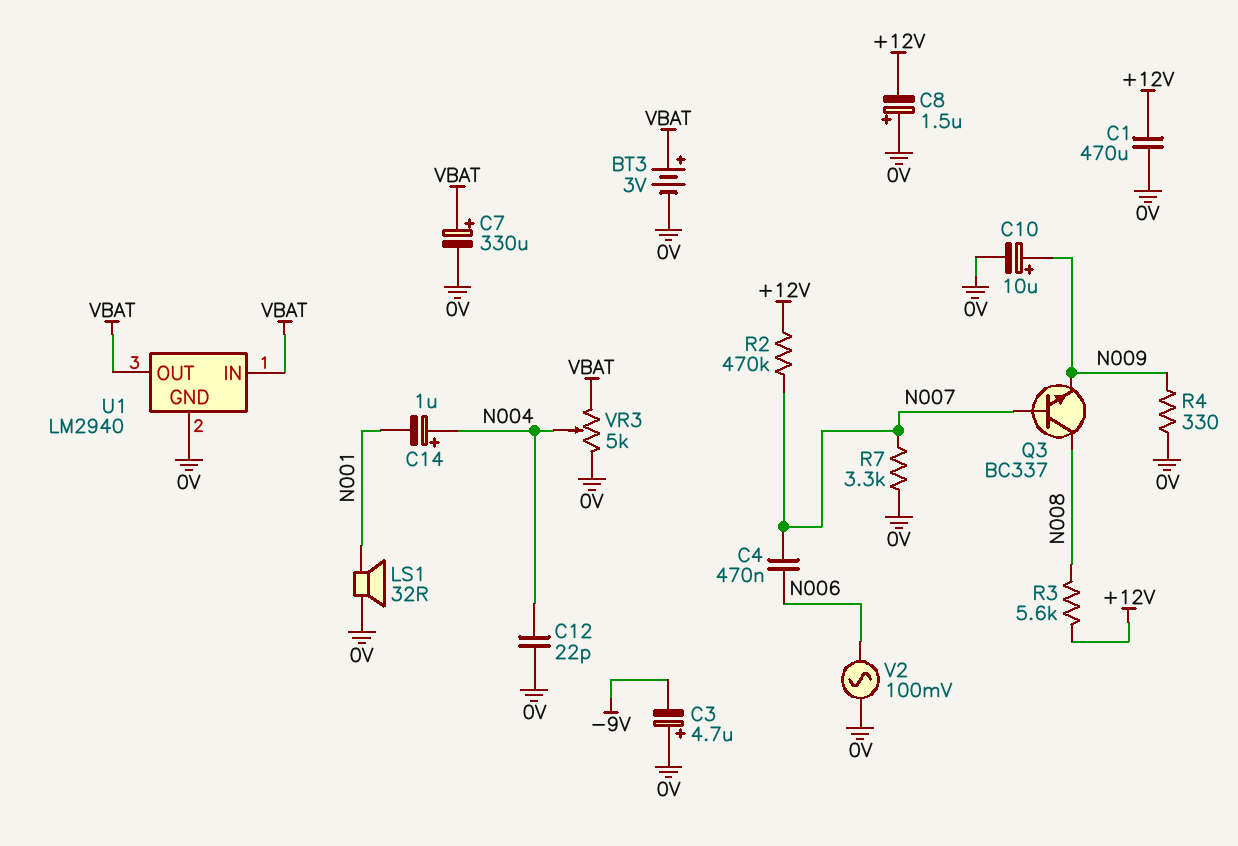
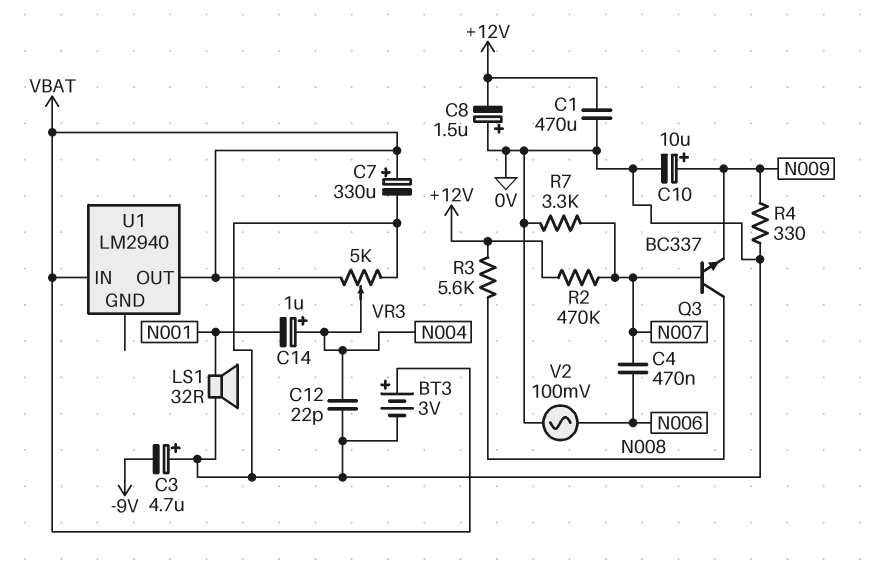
U1 pin GND: 0V -> none

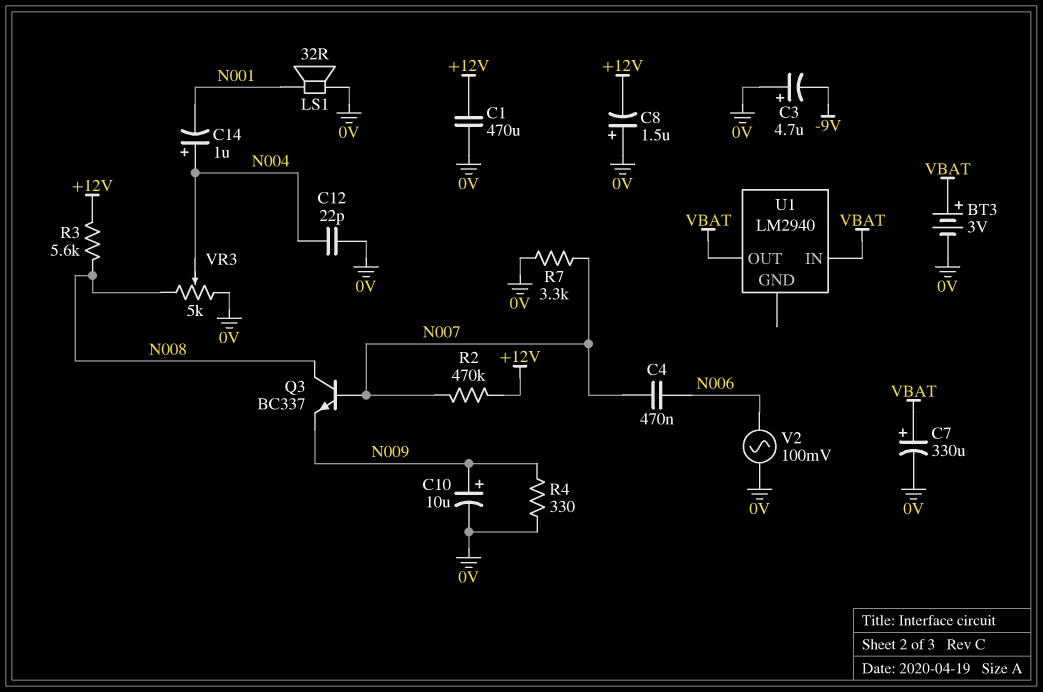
VR3: 5k (0V, VBAT, wiper N004) -> 5k (0V, N008, wiper N004)

